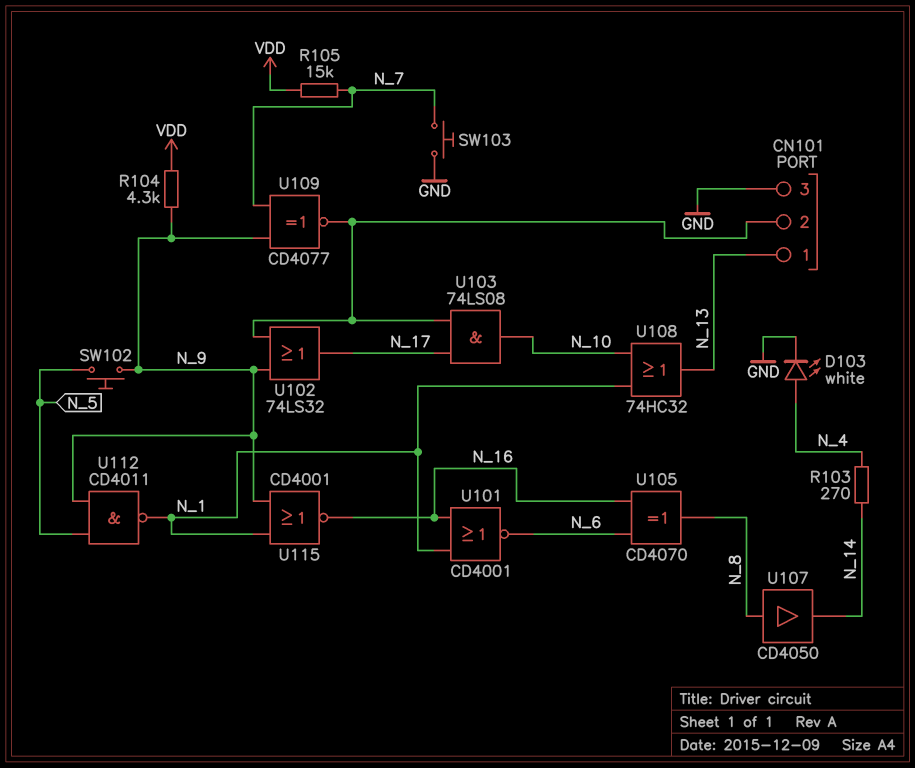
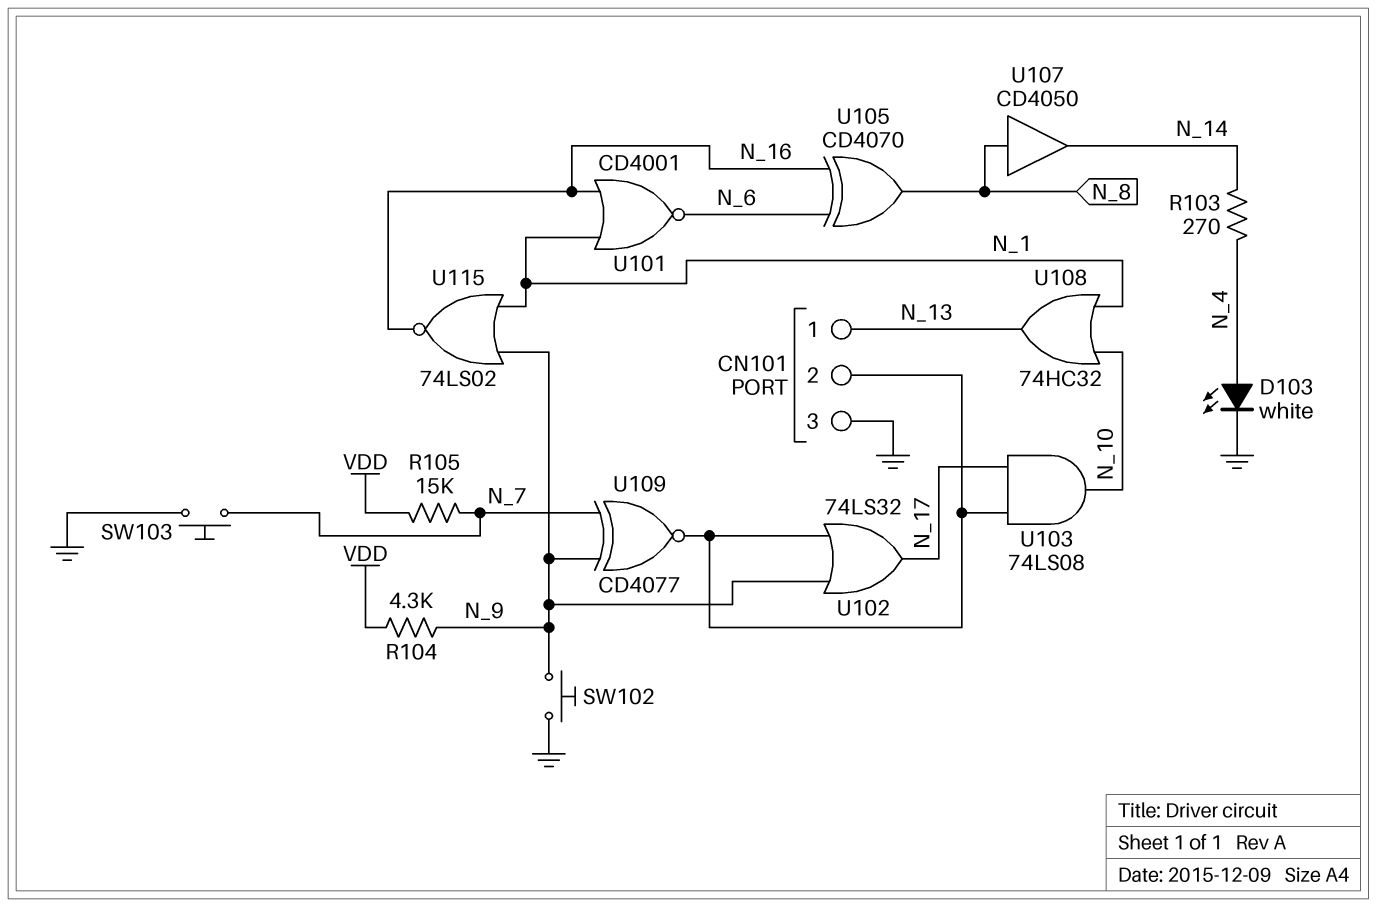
SW102: button (N_5, N_9) -> button (GND, N_9)
U112: NAND CD4011 (in N_5, in N_9, out N_1) -> none
U115: NOR CD4001 (in N_1, in N_9, out N_16) -> NOR 74LS02 (in N_1, in N_9, out N_16)

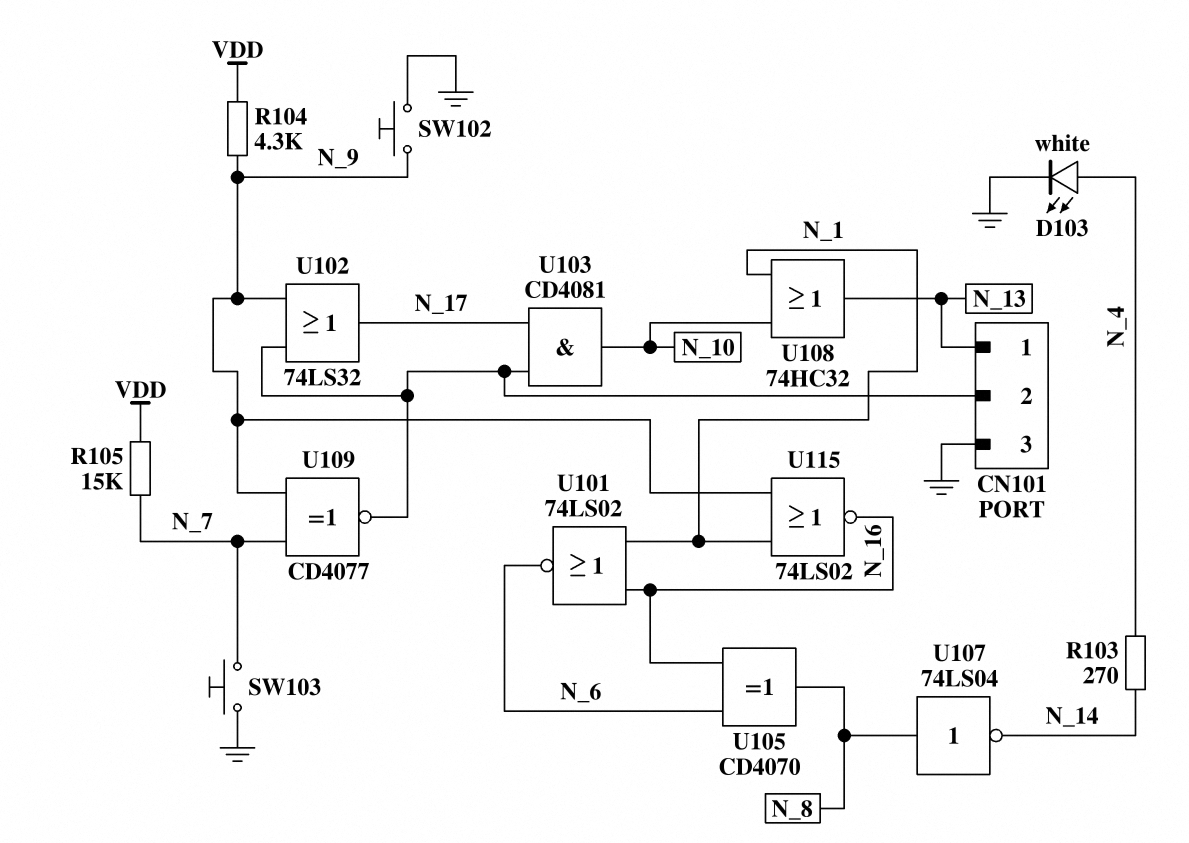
U101: NOR CD4001 (in N_1, in N_16, out N_6) -> NOR 74LS02 (in N_1, in N_16, out N_6)
U103: AND 74LS08 (in CN101/2, in N_17, out N_10) -> AND CD4081 (in CN101/2, in N_17, out N_10)
U107: buffer CD4050 (in N_8, out N_14) -> NOT 74LS04 (in N_8, out N_14)

